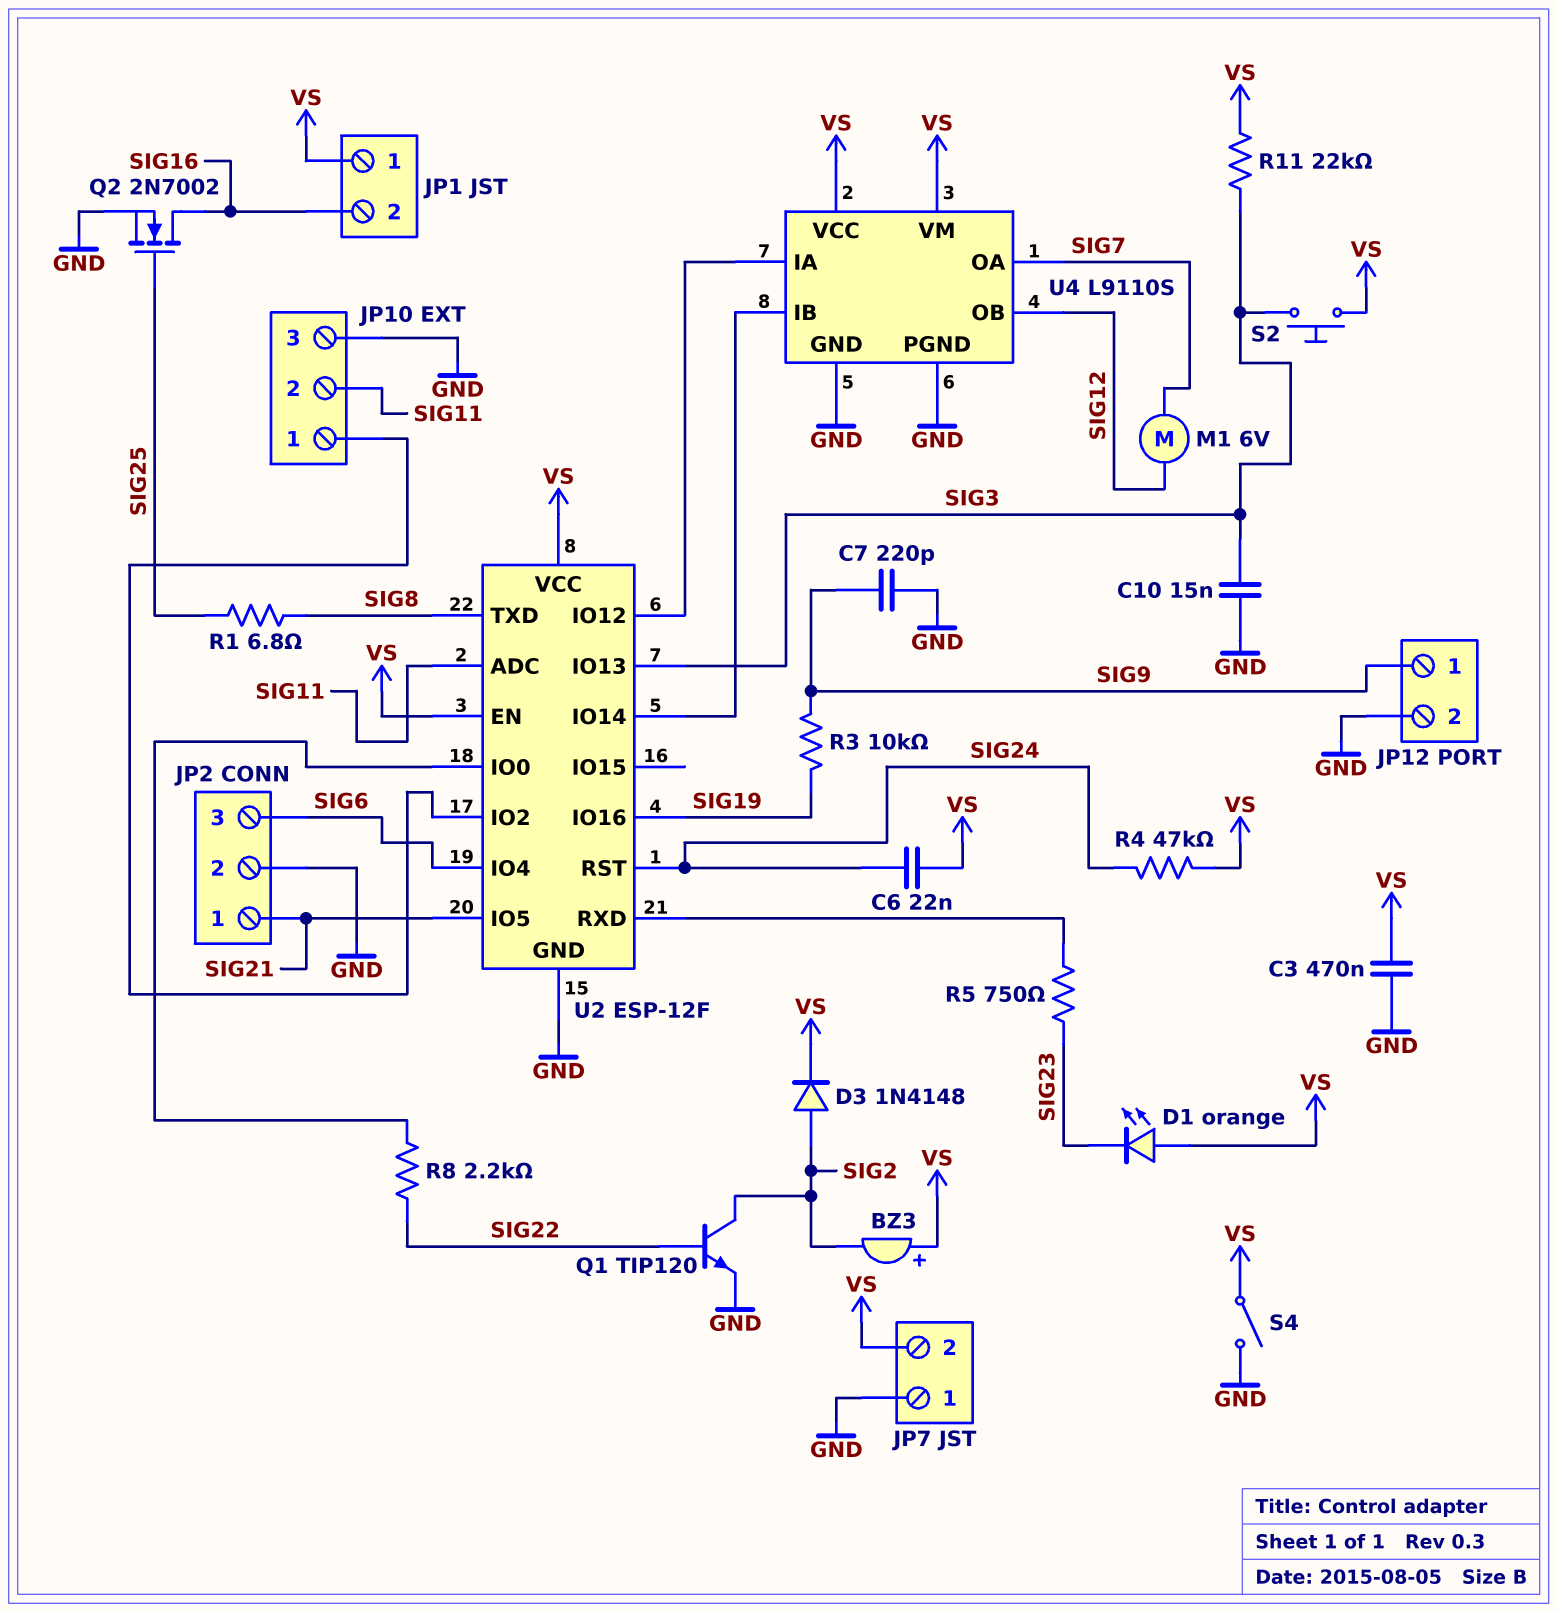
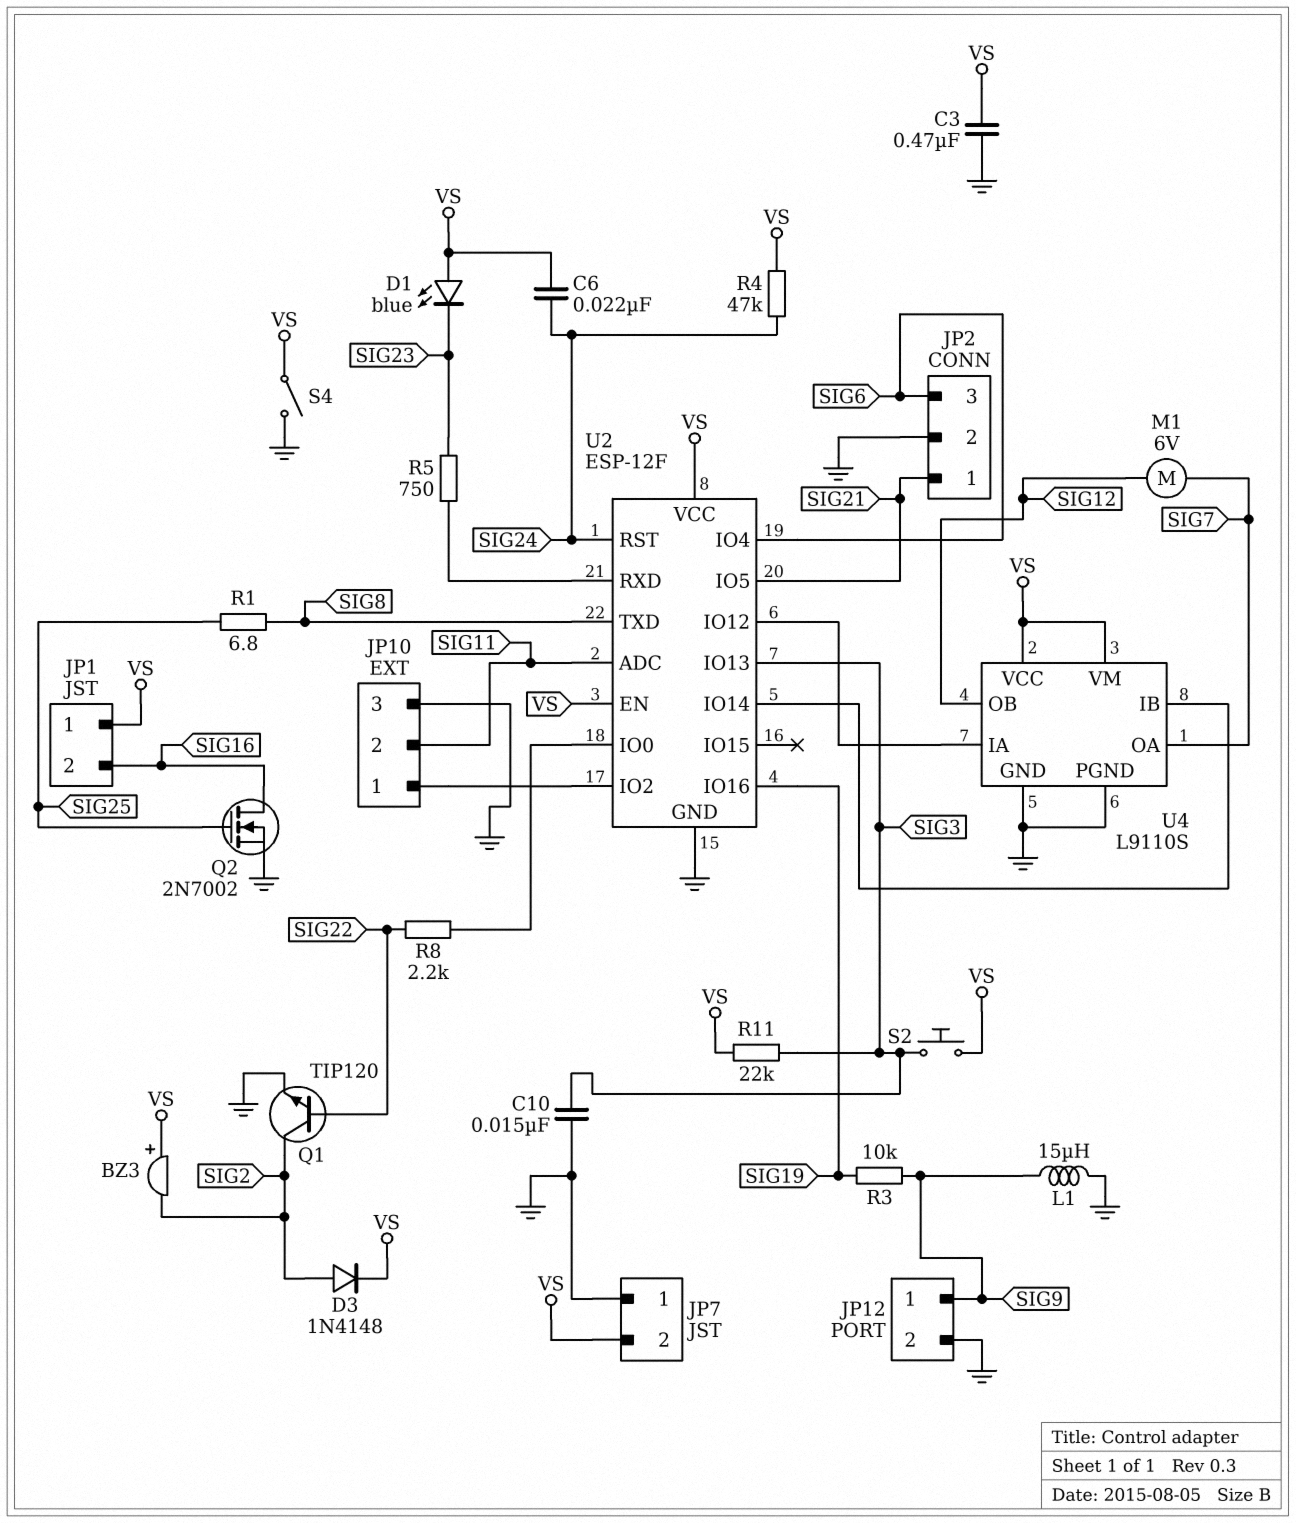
C7: 220pF (GND, SIG9) -> none
D1: LED orange (A VS, K SIG23) -> LED blue (A VS, K SIG23)
L1: none -> 15uH (GND, SIG9)

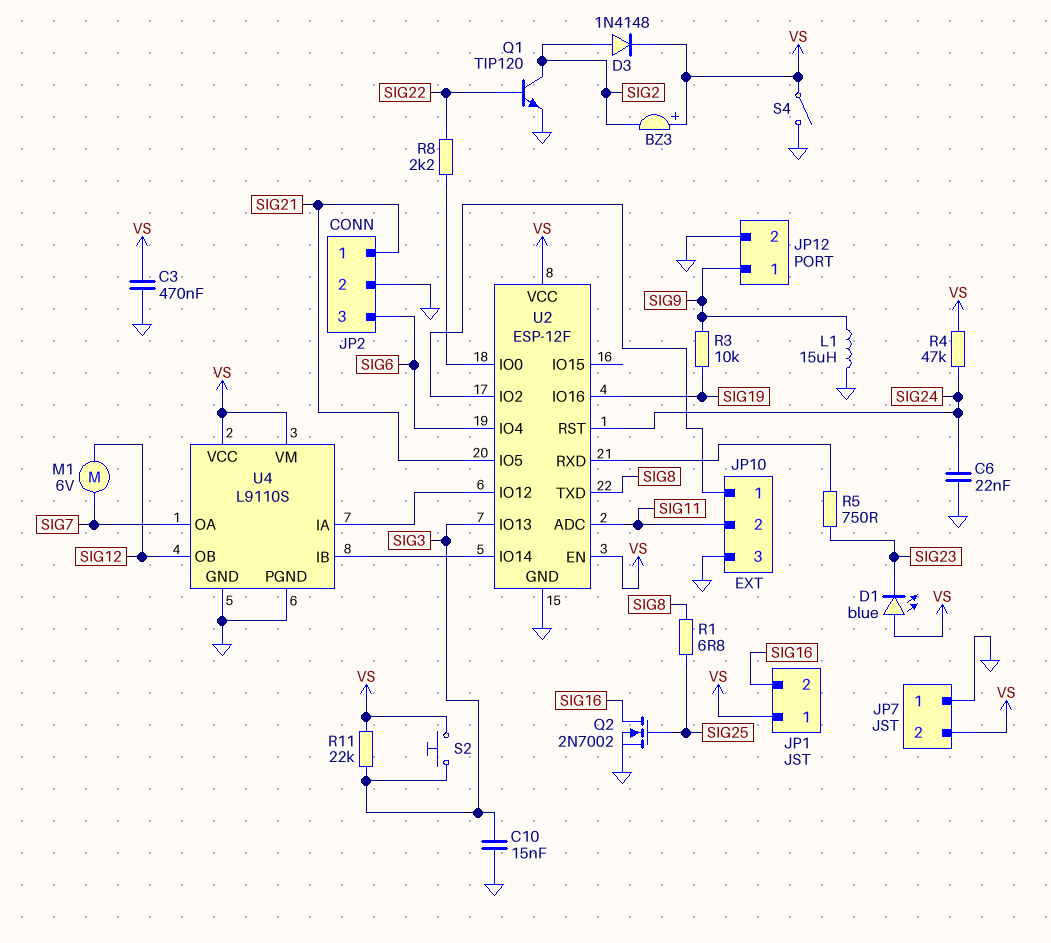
C6: 22nF (SIG24, VS) -> 22nF (GND, SIG24)

